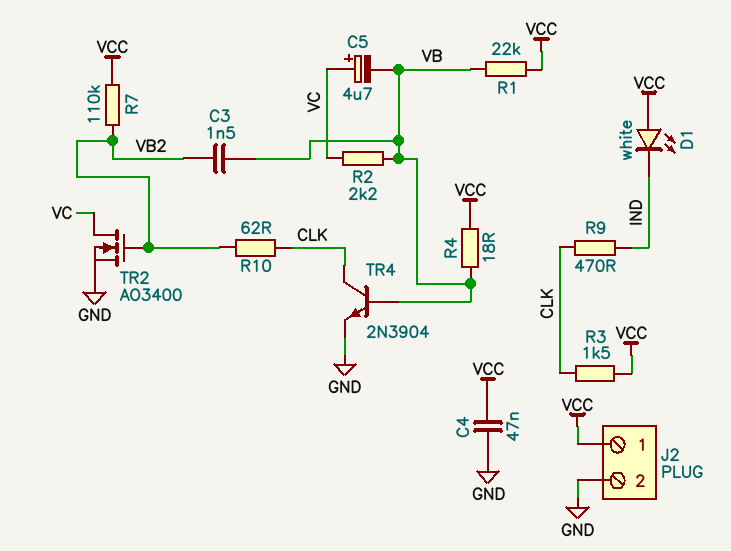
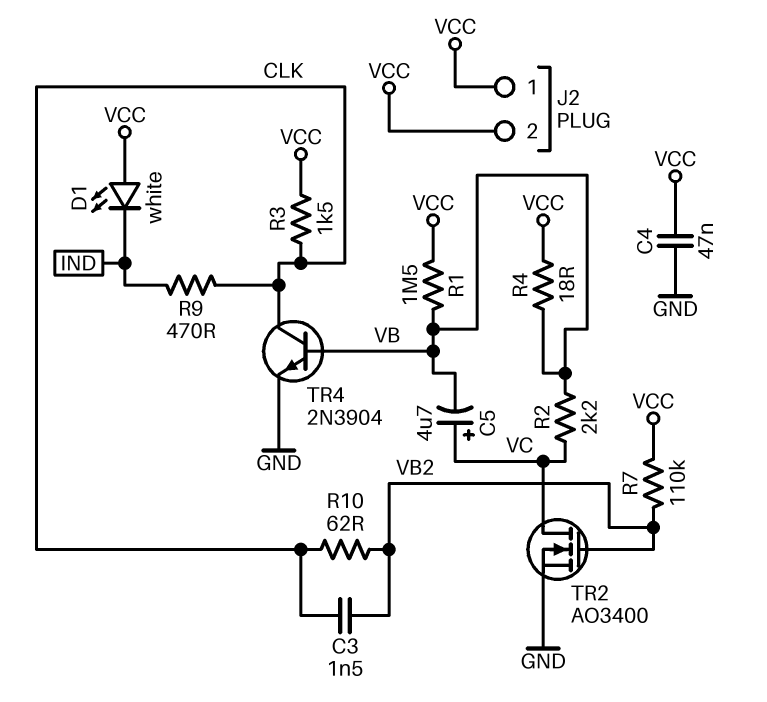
C3: 1.5nF (VB, VB2) -> 1.5nF (CLK, VB2)
J2 pin 2: GND -> VCC
R1: 22k (VB, VCC) -> 1.5M (VB, VCC)

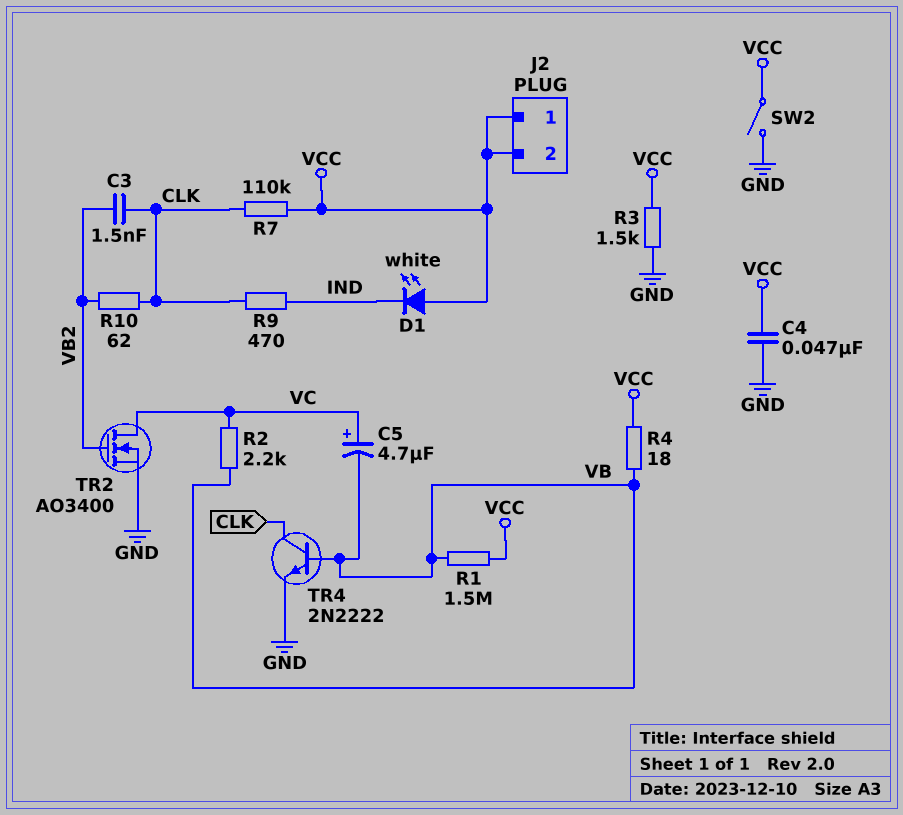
R3: 1.5k (CLK, VCC) -> 1.5k (GND, VCC)
R7: 110k (VB2, VCC) -> 110k (CLK, VCC)
SW2: none -> switch (GND, VCC)
TR4: NPN 2N3904 (B VB, C CLK, E GND) -> NPN 2N2222 (B VB, C CLK, E GND)

